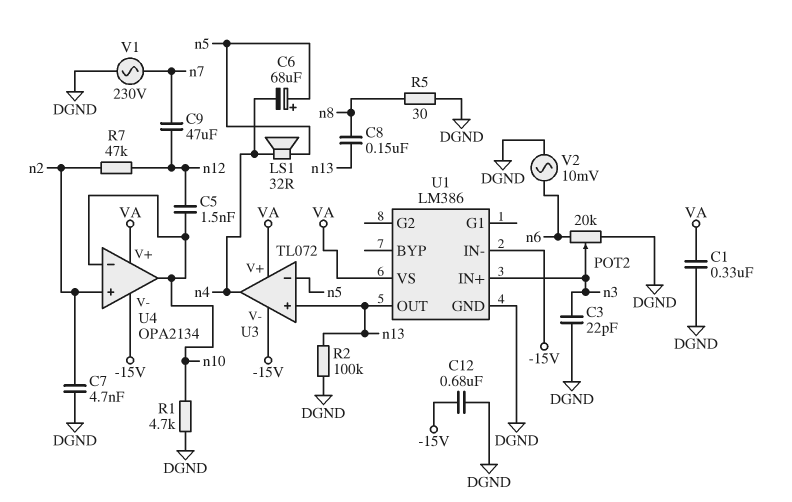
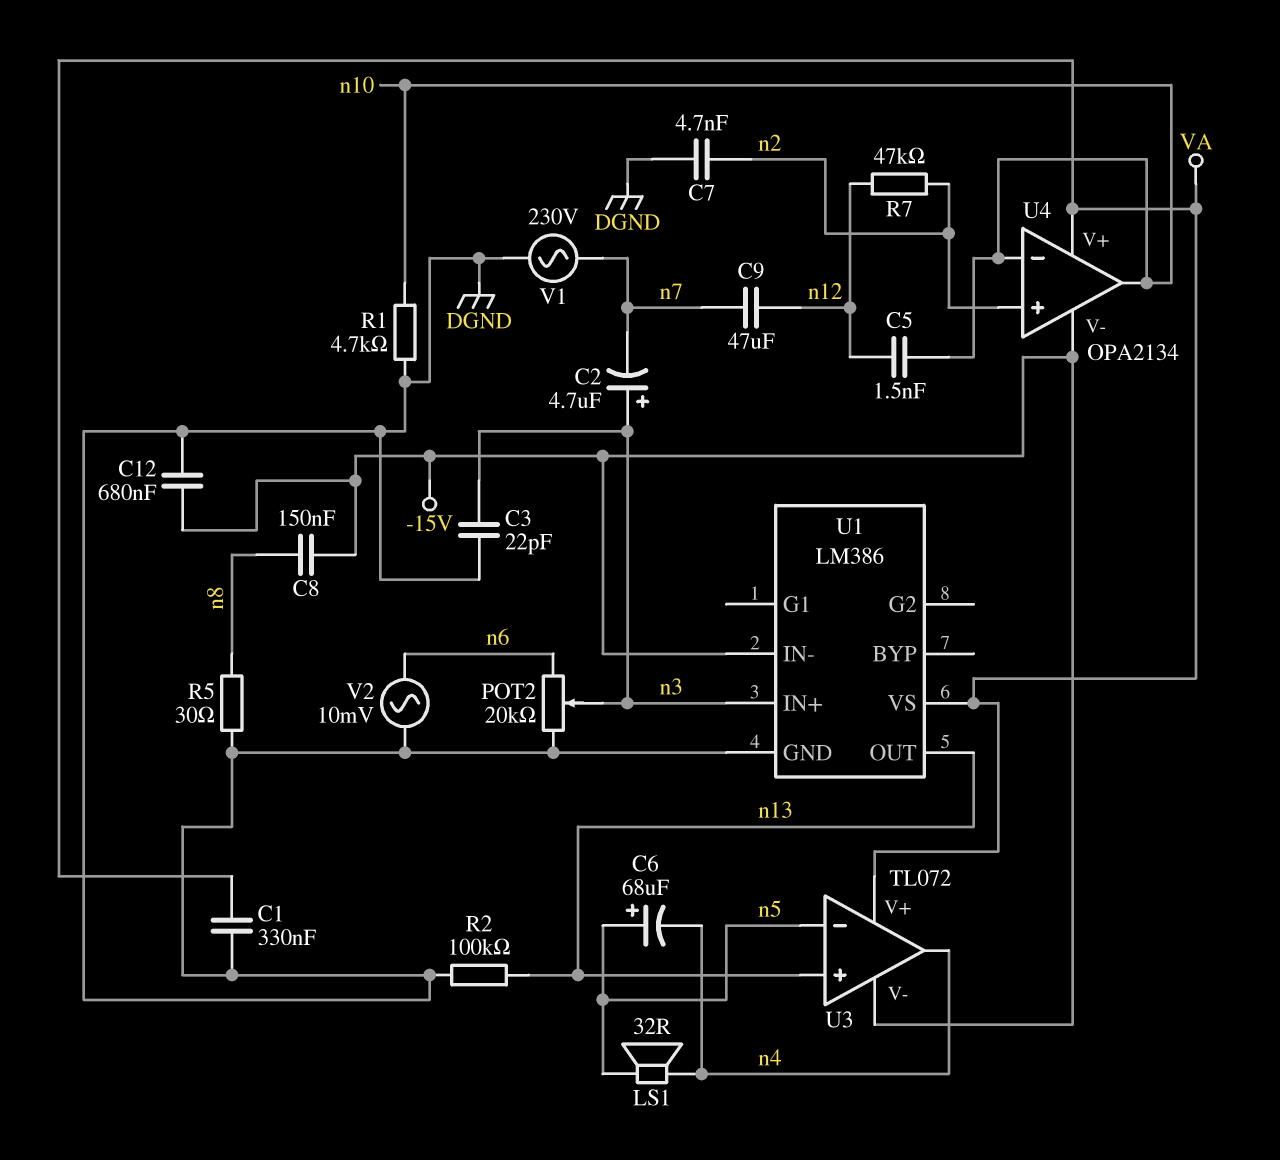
C2: none -> 4.7uF (plus n3, minus n7)
C8: 150nF (n8, n13) -> 150nF (-15V, n8)

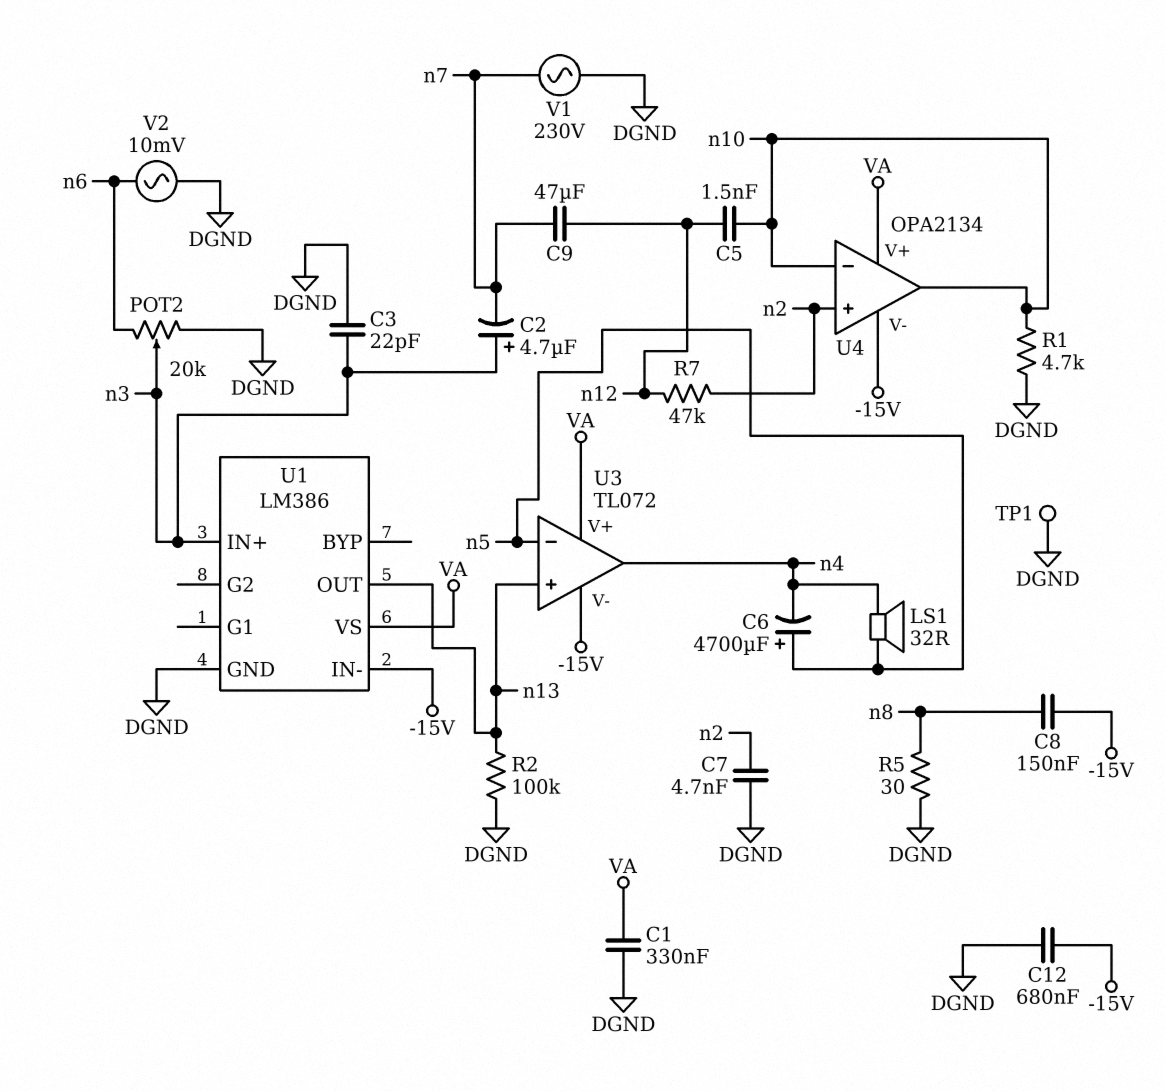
C6: 68uF (plus n5, minus n4) -> 4700uF (plus n5, minus n4)
TP1: none -> test point (DGND)

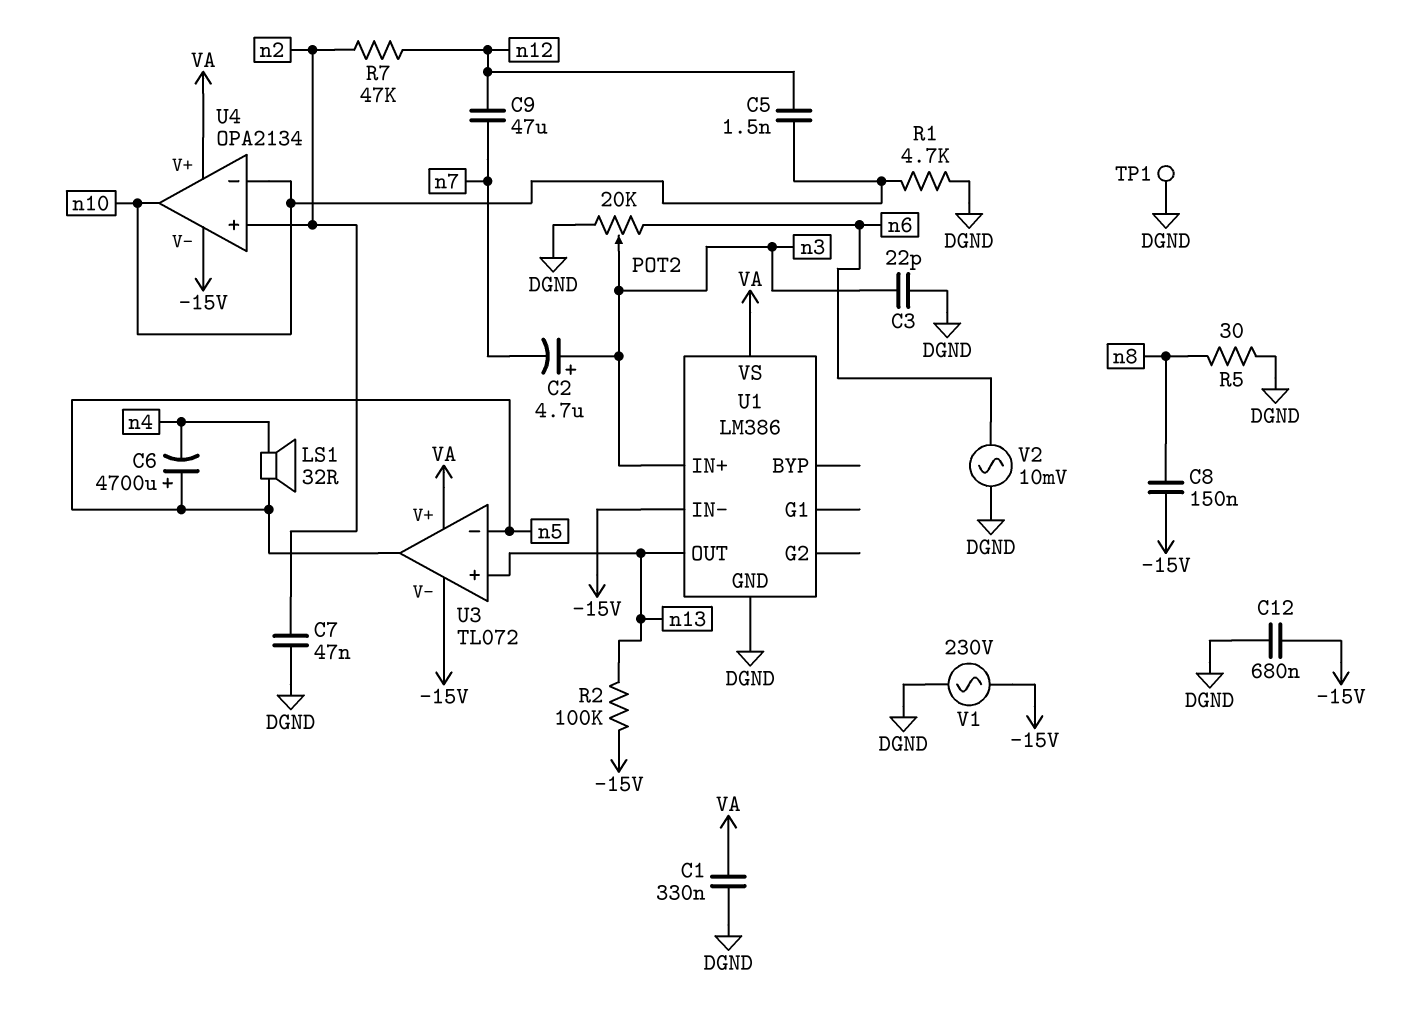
C7: 4.7nF (DGND, n2) -> 47nF (DGND, n2)
R2: 100k (DGND, n13) -> 100k (-15V, n13)
U3 pin out: n4 -> n5
V1: AC 230V (DGND, n7) -> AC 230V (-15V, DGND)

